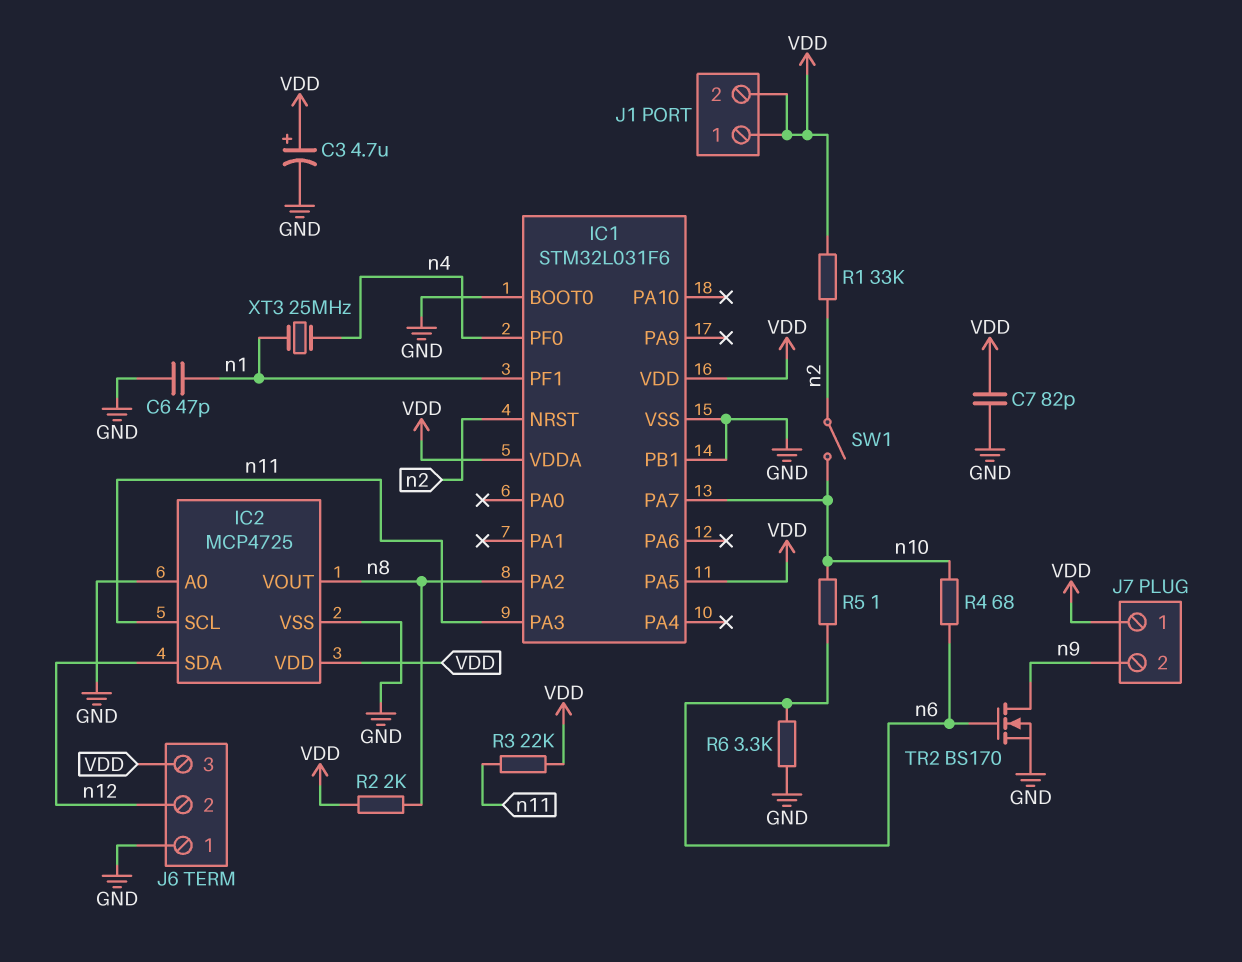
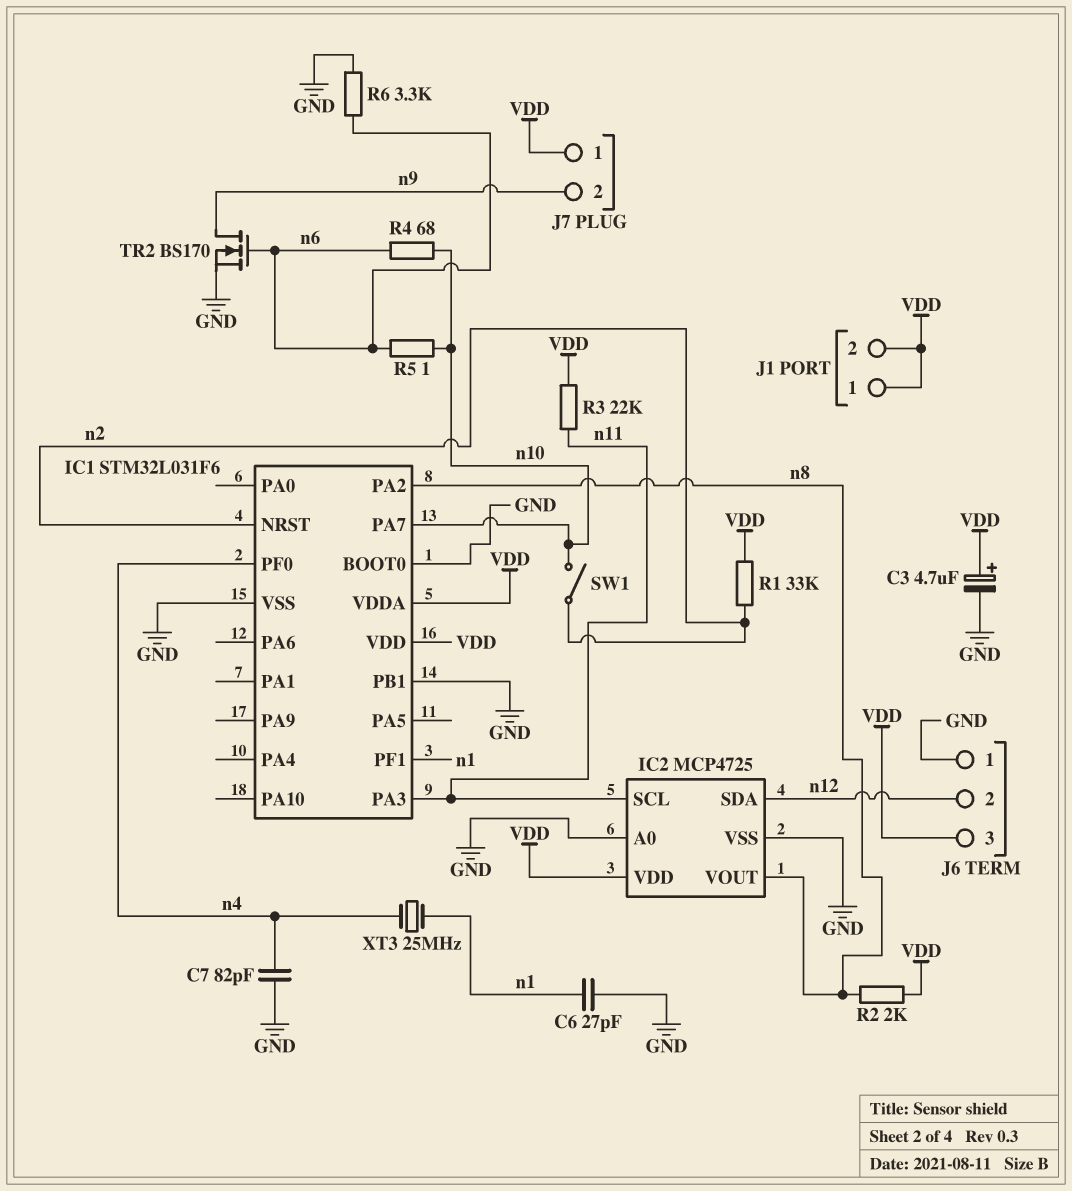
C6: 47pF (GND, n1) -> 27pF (GND, n1)
C7: 82pF (GND, VDD) -> 82pF (GND, n4)
IC1 pin PA5: VDD -> none

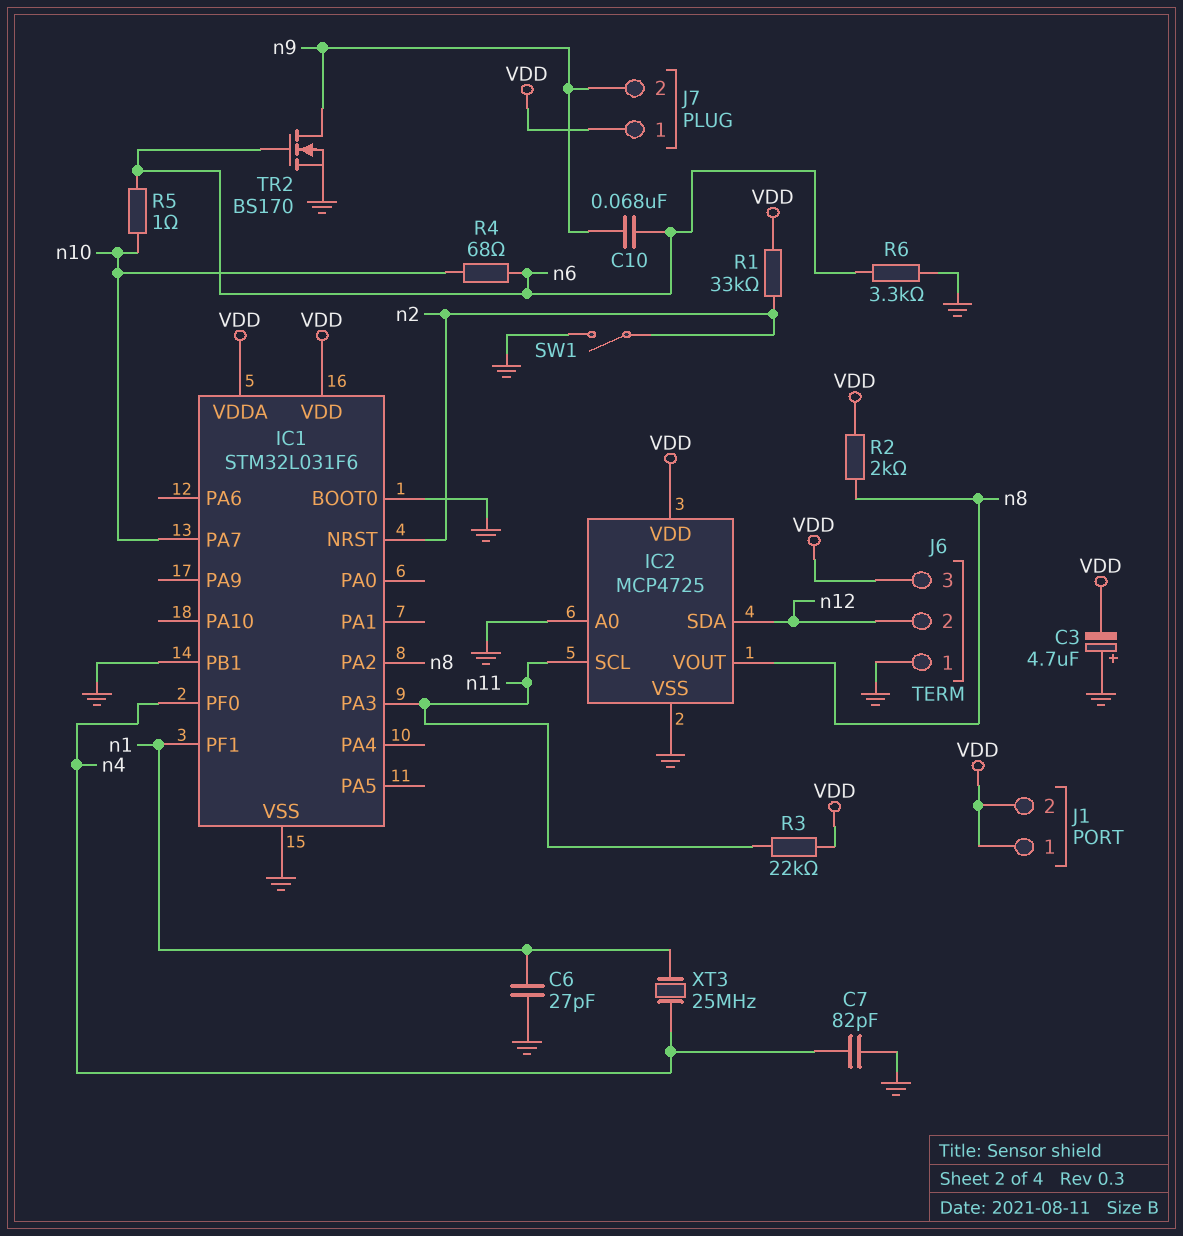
C3: 4.7uF (plus VDD, minus GND) -> 4.7uF (plus GND, minus VDD)
C10: none -> 68nF (n6, n9)
SW1: switch (n2, n10) -> switch (GND, n2)

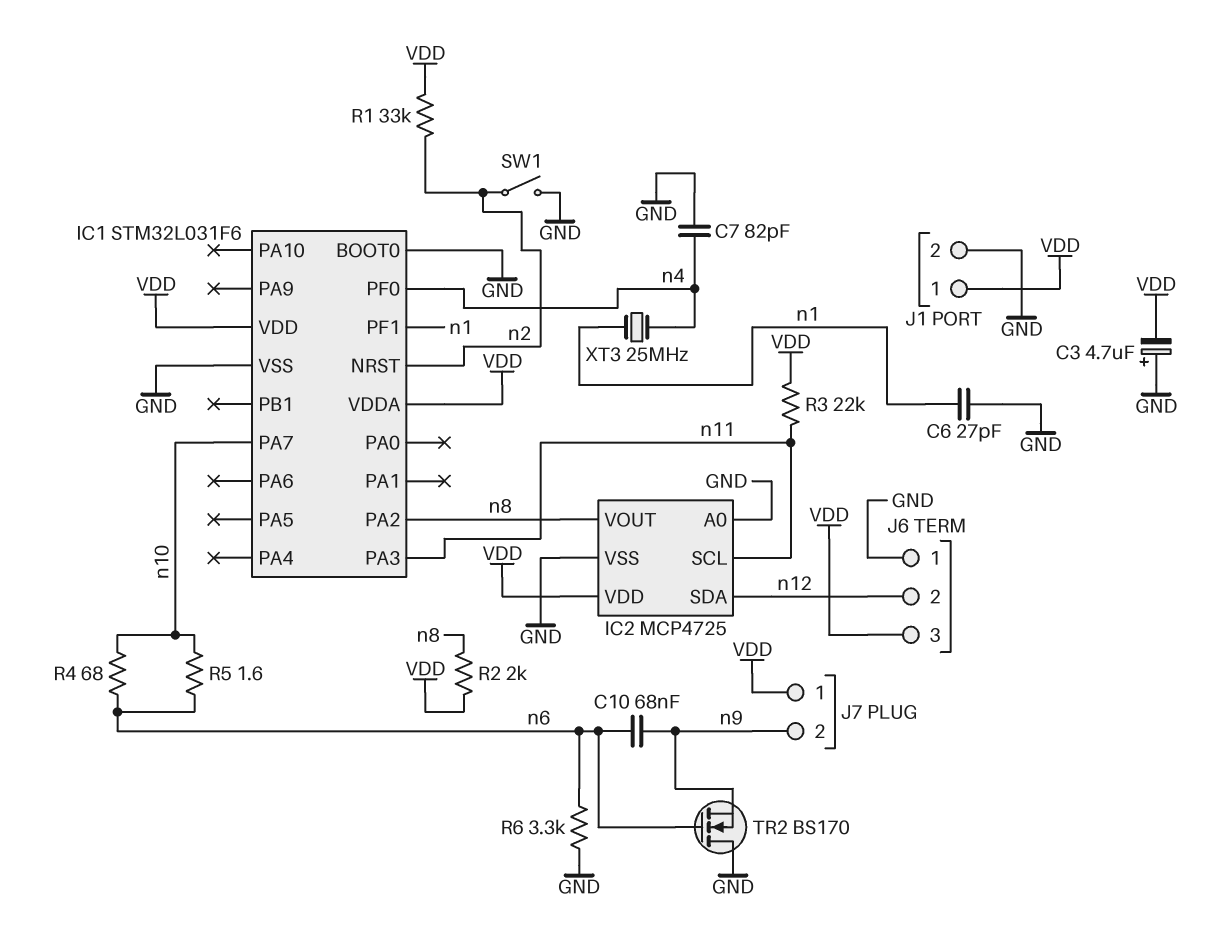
IC1 pin PB1: GND -> none
J1 pin 2: VDD -> GND
R5: 1 (n6, n10) -> 1.6 (n6, n10)
TR2: NMOS BS170 (G n6, D n9, S GND) -> NMOS BS170 (G n6, D GND, S n9)

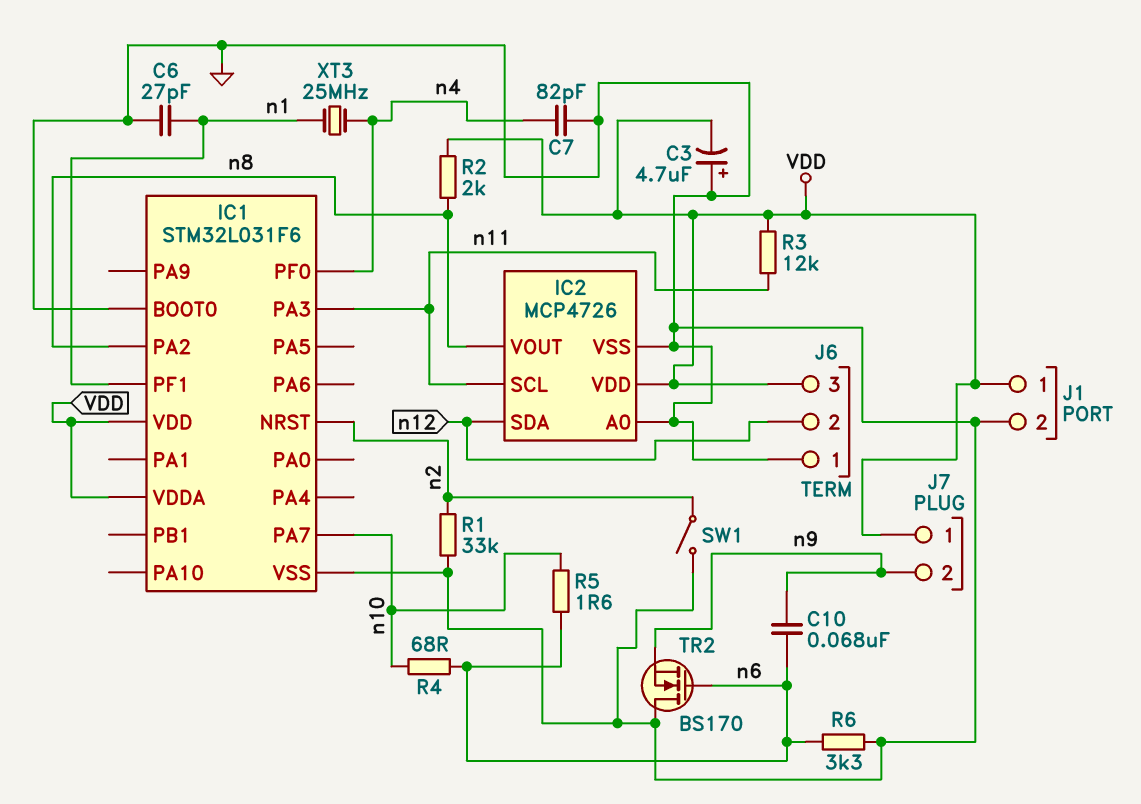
IC2: MCP4725 -> MCP4726
R1: 33k (VDD, n2) -> 33k (GND, n2)
R3: 22k (VDD, n11) -> 12k (VDD, n11)

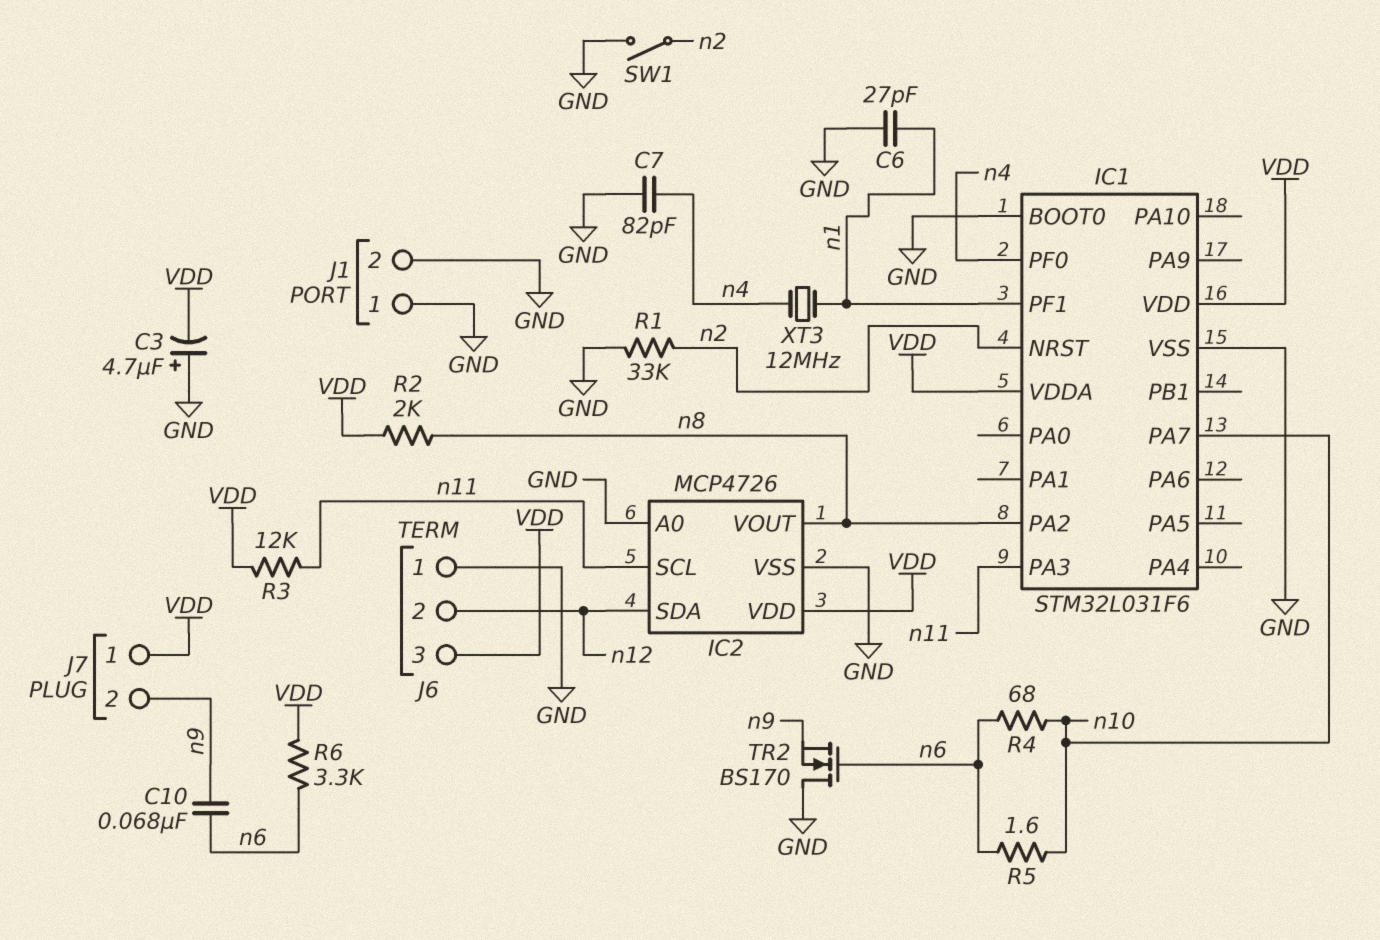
J1 pin 1: VDD -> GND
R6: 3.3k (GND, n6) -> 3.3k (VDD, n6)
XT3: 25MHz (n1, n4) -> 12MHz (n1, n4)

